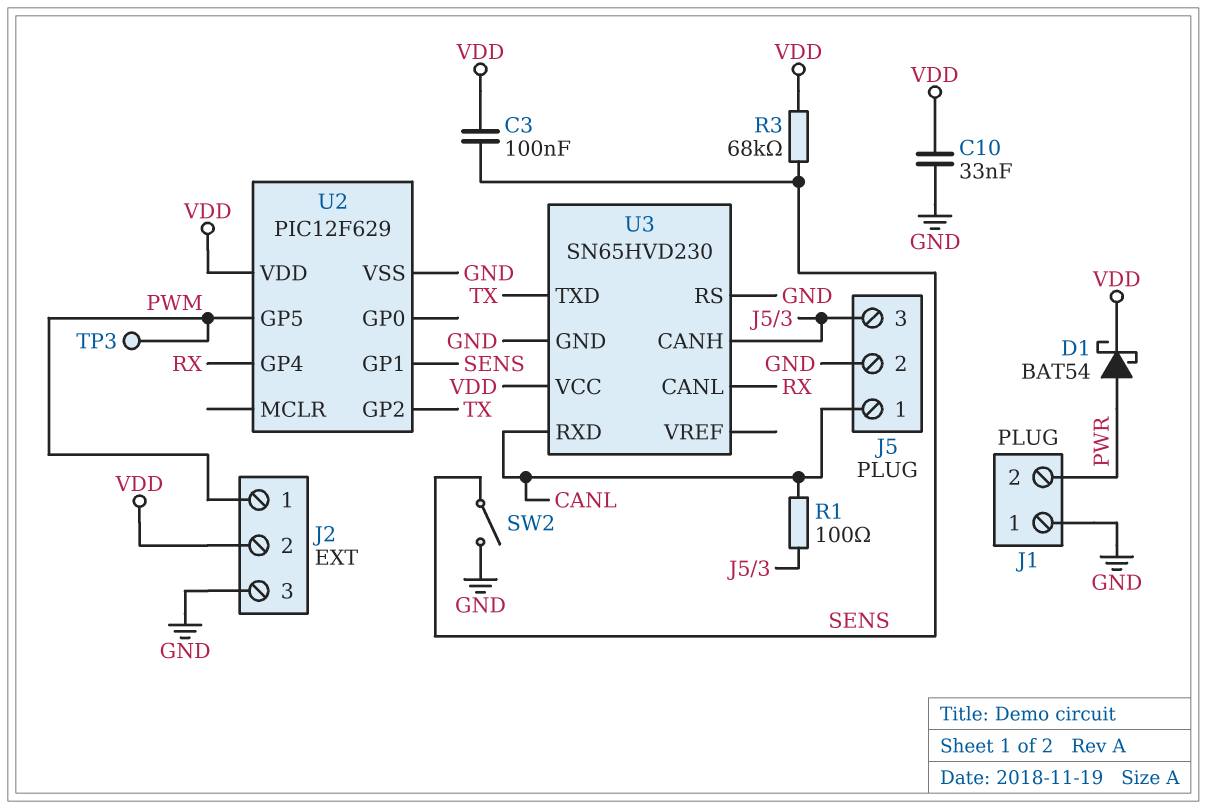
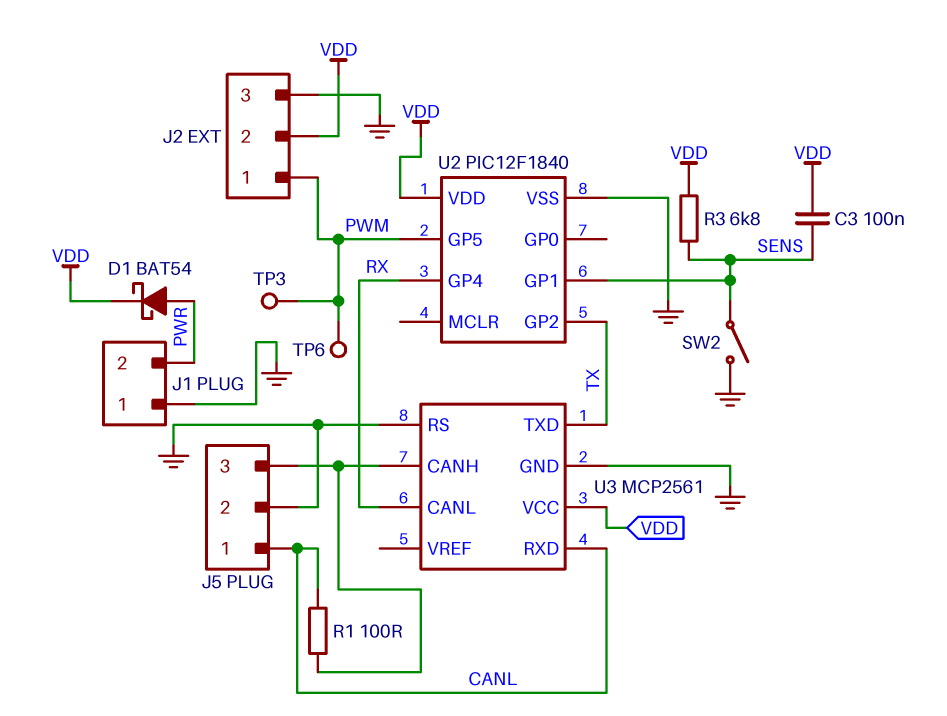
C10: 33nF (GND, VDD) -> none
R3: 68k (SENS, VDD) -> 6.8k (SENS, VDD)
TP6: none -> test point (PWM)
U2: PIC12F629 -> PIC12F1840
U3: SN65HVD230 -> MCP2561

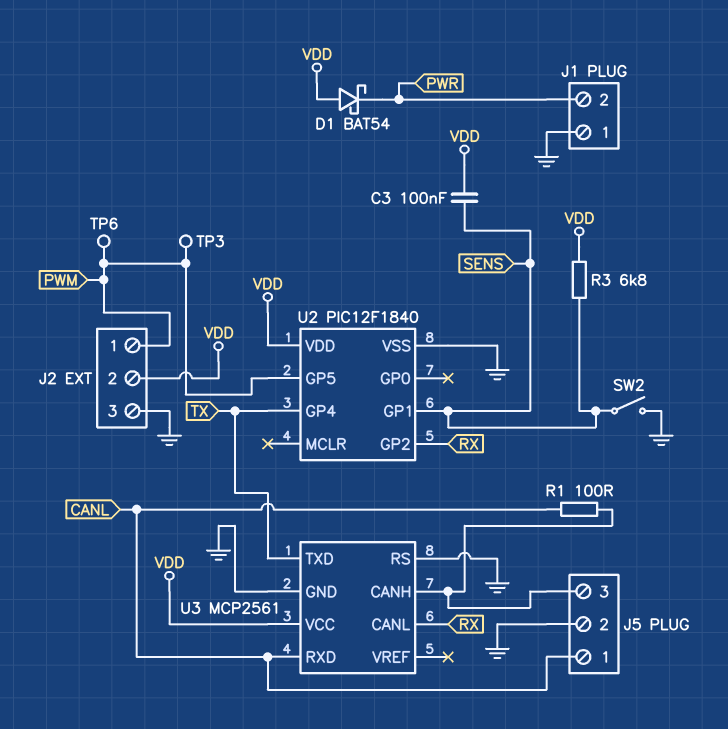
D1: schottky BAT54 (A PWR, K VDD) -> schottky BAT54 (A VDD, K PWR)
U2 pin GP2: TX -> RX
U2 pin GP4: RX -> TX

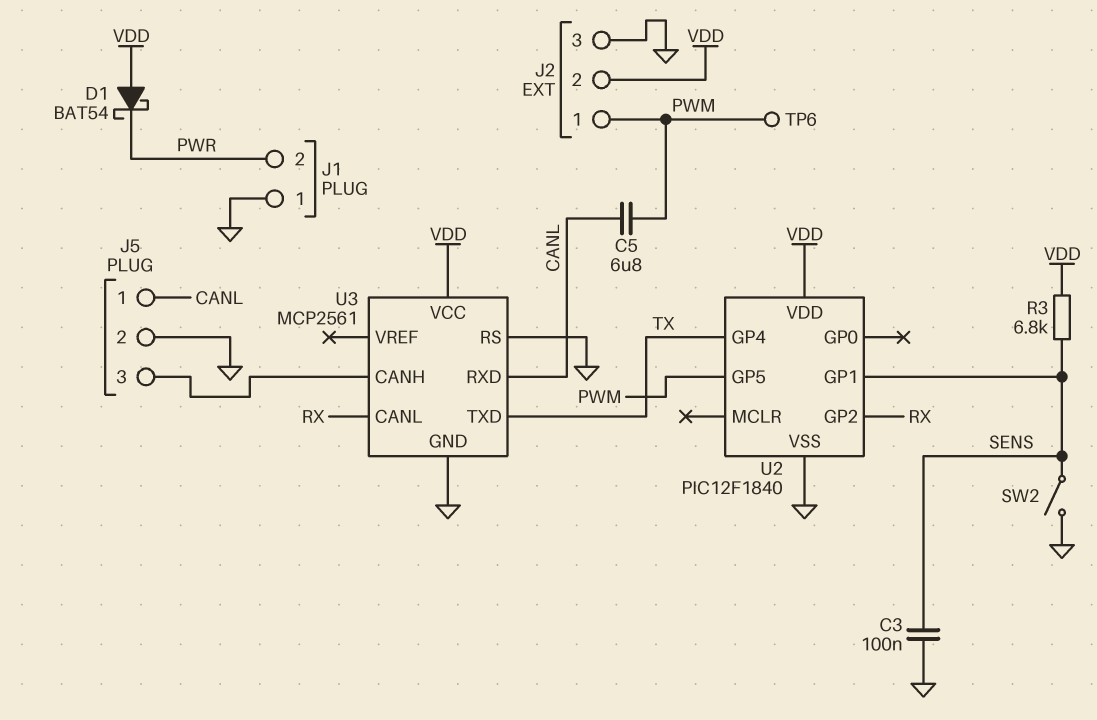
C3: 100nF (SENS, VDD) -> 100nF (GND, SENS)
C5: none -> 6.8uF (CANL, PWM)
R1: 100 (CANL, J5/3) -> none
TP3: test point (PWM) -> none

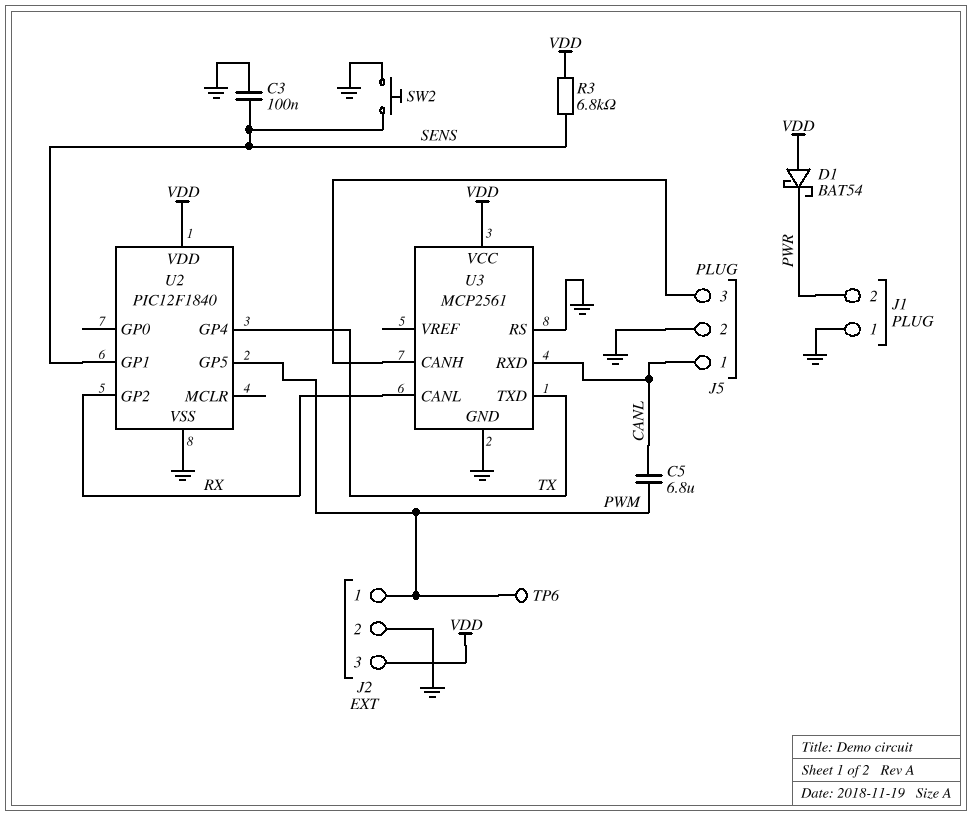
J2 pin 2: VDD -> GND
J2 pin 3: GND -> VDD
SW2: switch (GND, SENS) -> button (GND, SENS)

